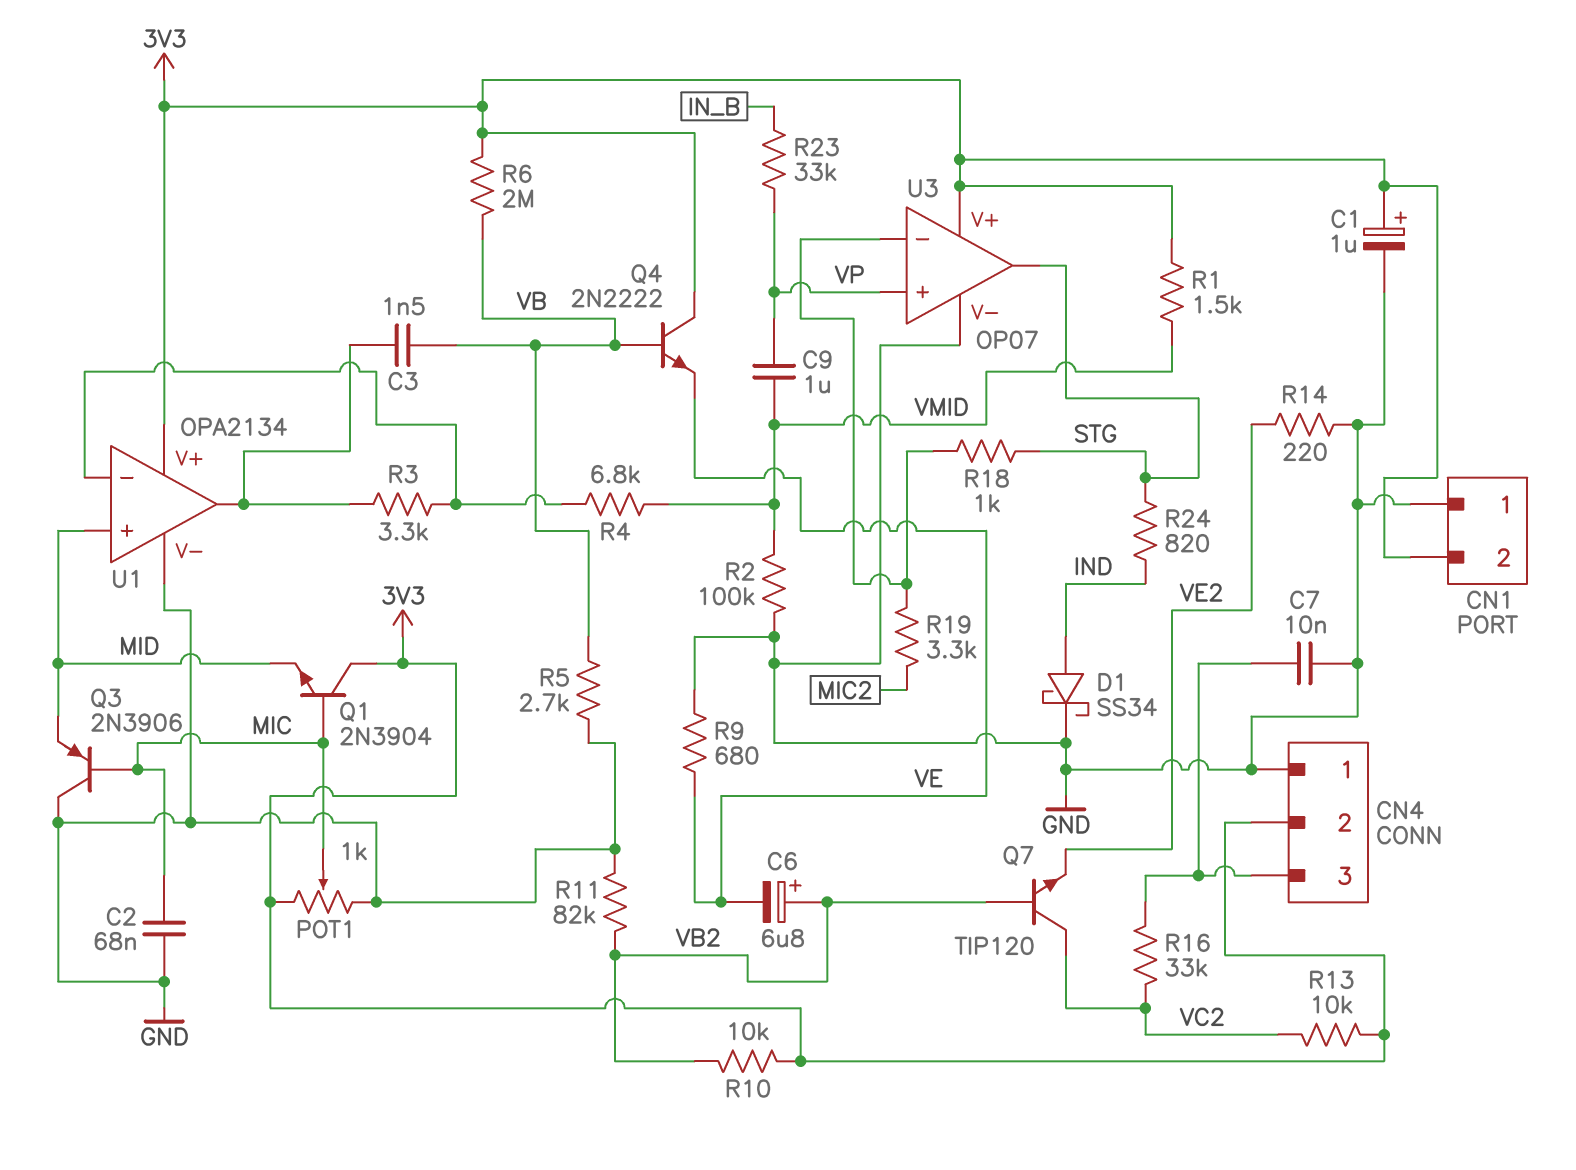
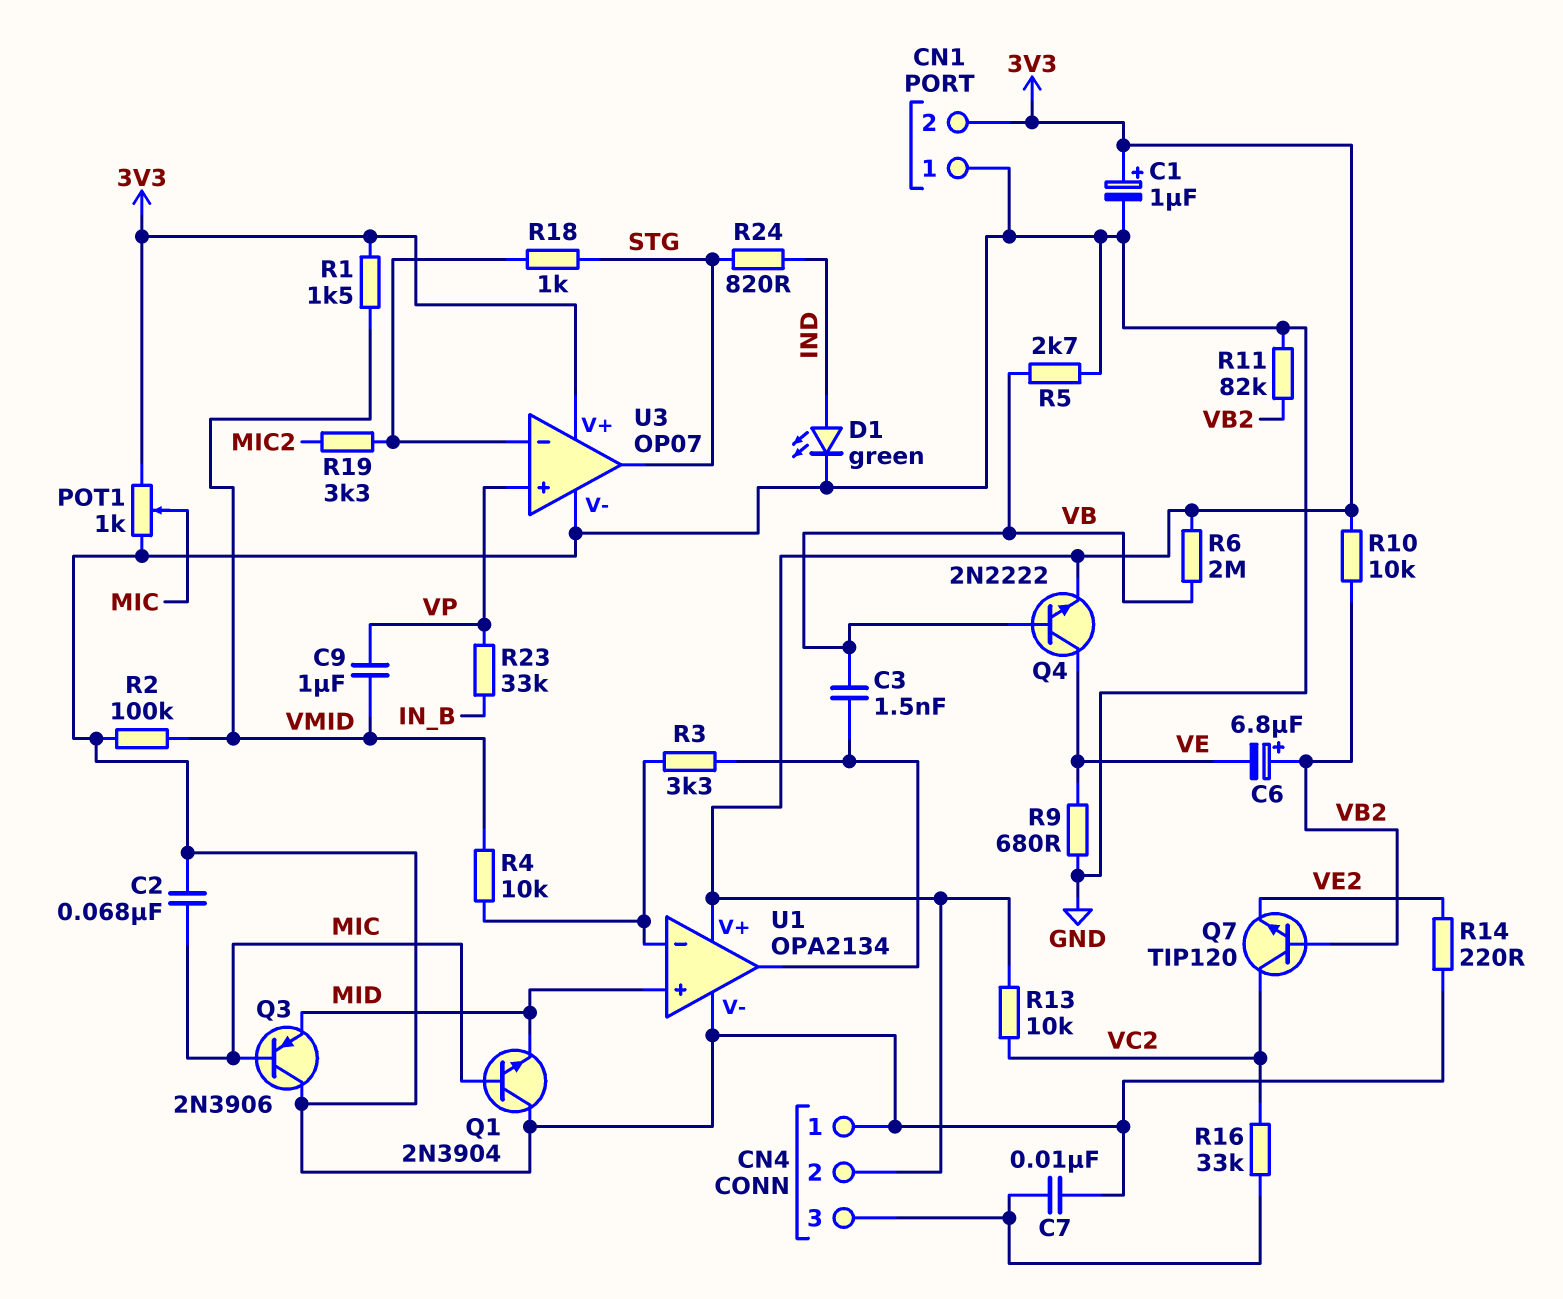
D1: schottky SS34 (A IND, K GND) -> LED green (A IND, K GND)
Q1: NPN 2N3904 (B MIC, C 3V3, E MID) -> NPN 2N3904 (B MIC, C GND, E MID)
Q4: NPN 2N2222 (B VB, C 3V3, E VE) -> NPN 2N2222 (B VB, C VE, E 3V3)
R4: 6.8k (U1/in-, VMID) -> 10k (U1/in-, VMID)

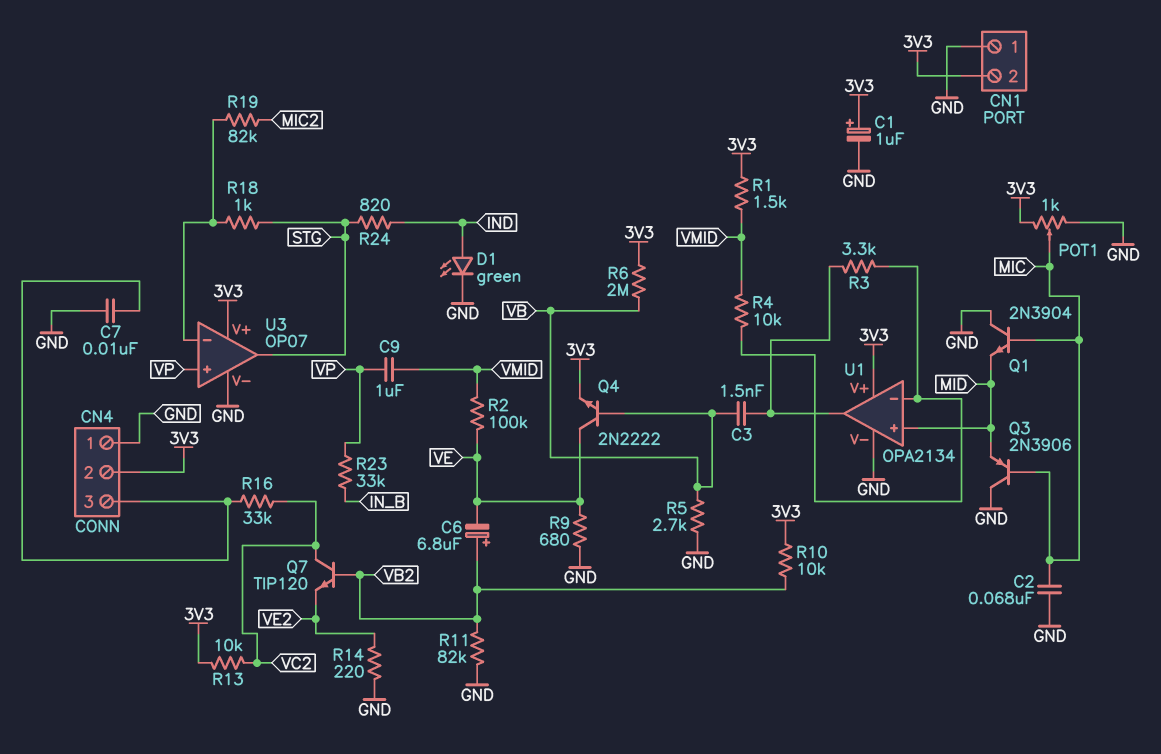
R2: 100k (GND, VMID) -> 100k (VE, VMID)
R19: 3.3k (MIC2, U3/in-) -> 82k (MIC2, U3/in-)

